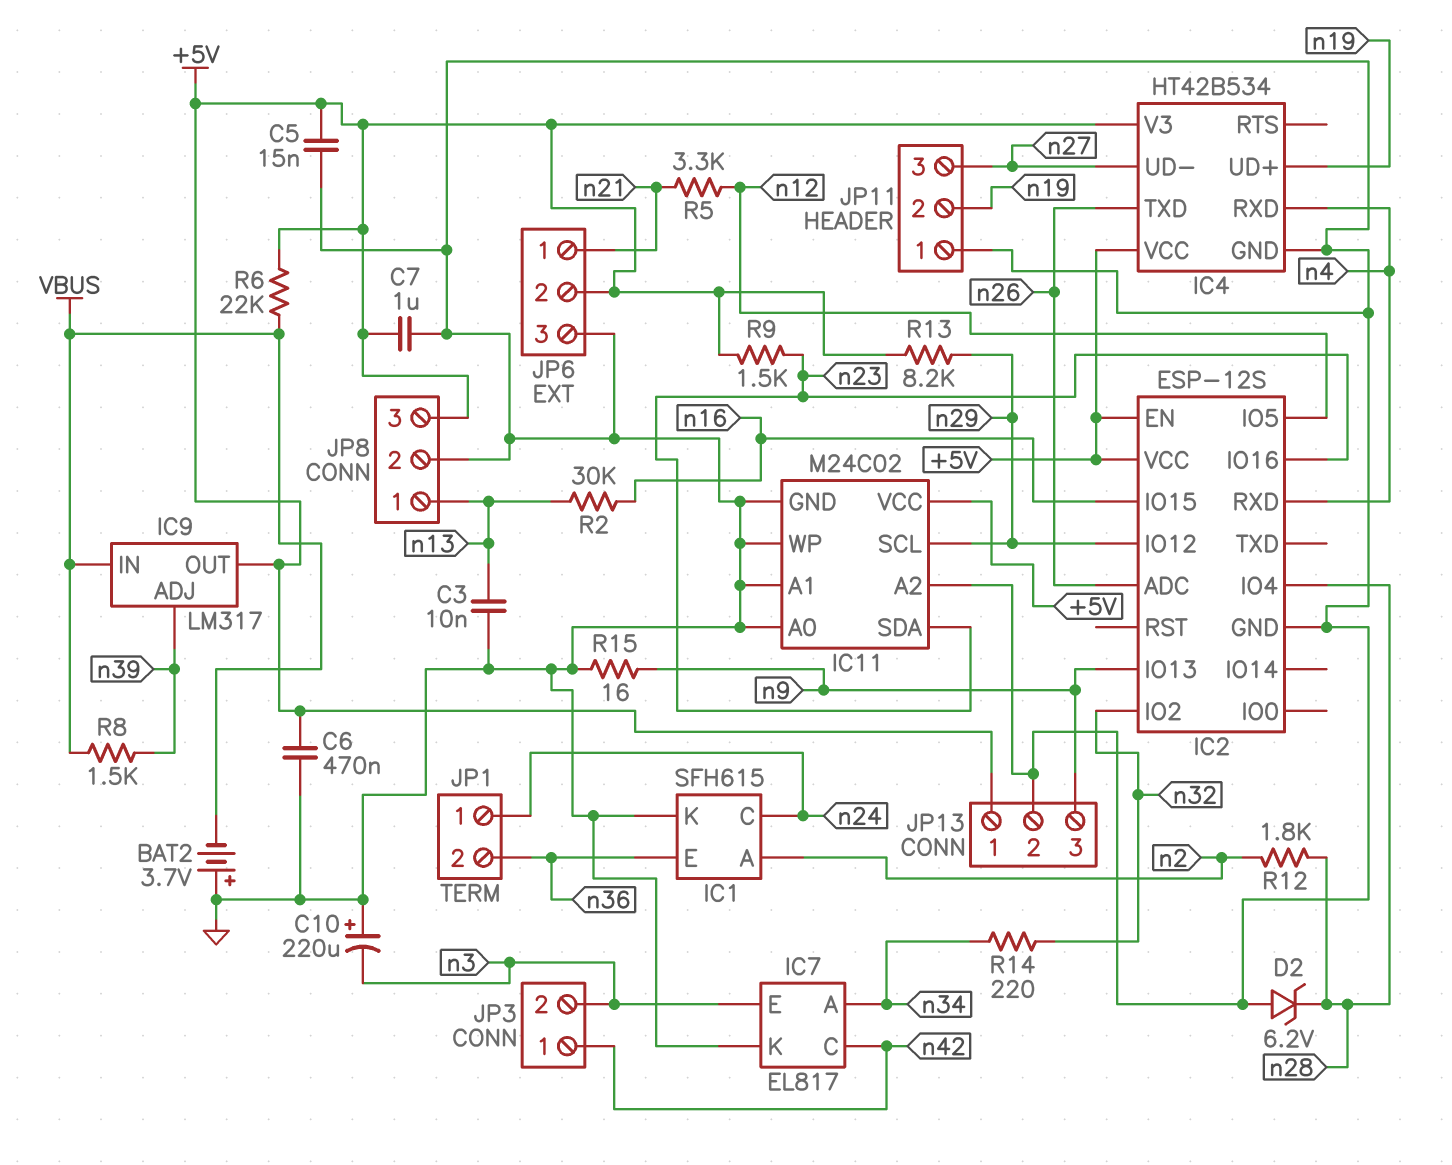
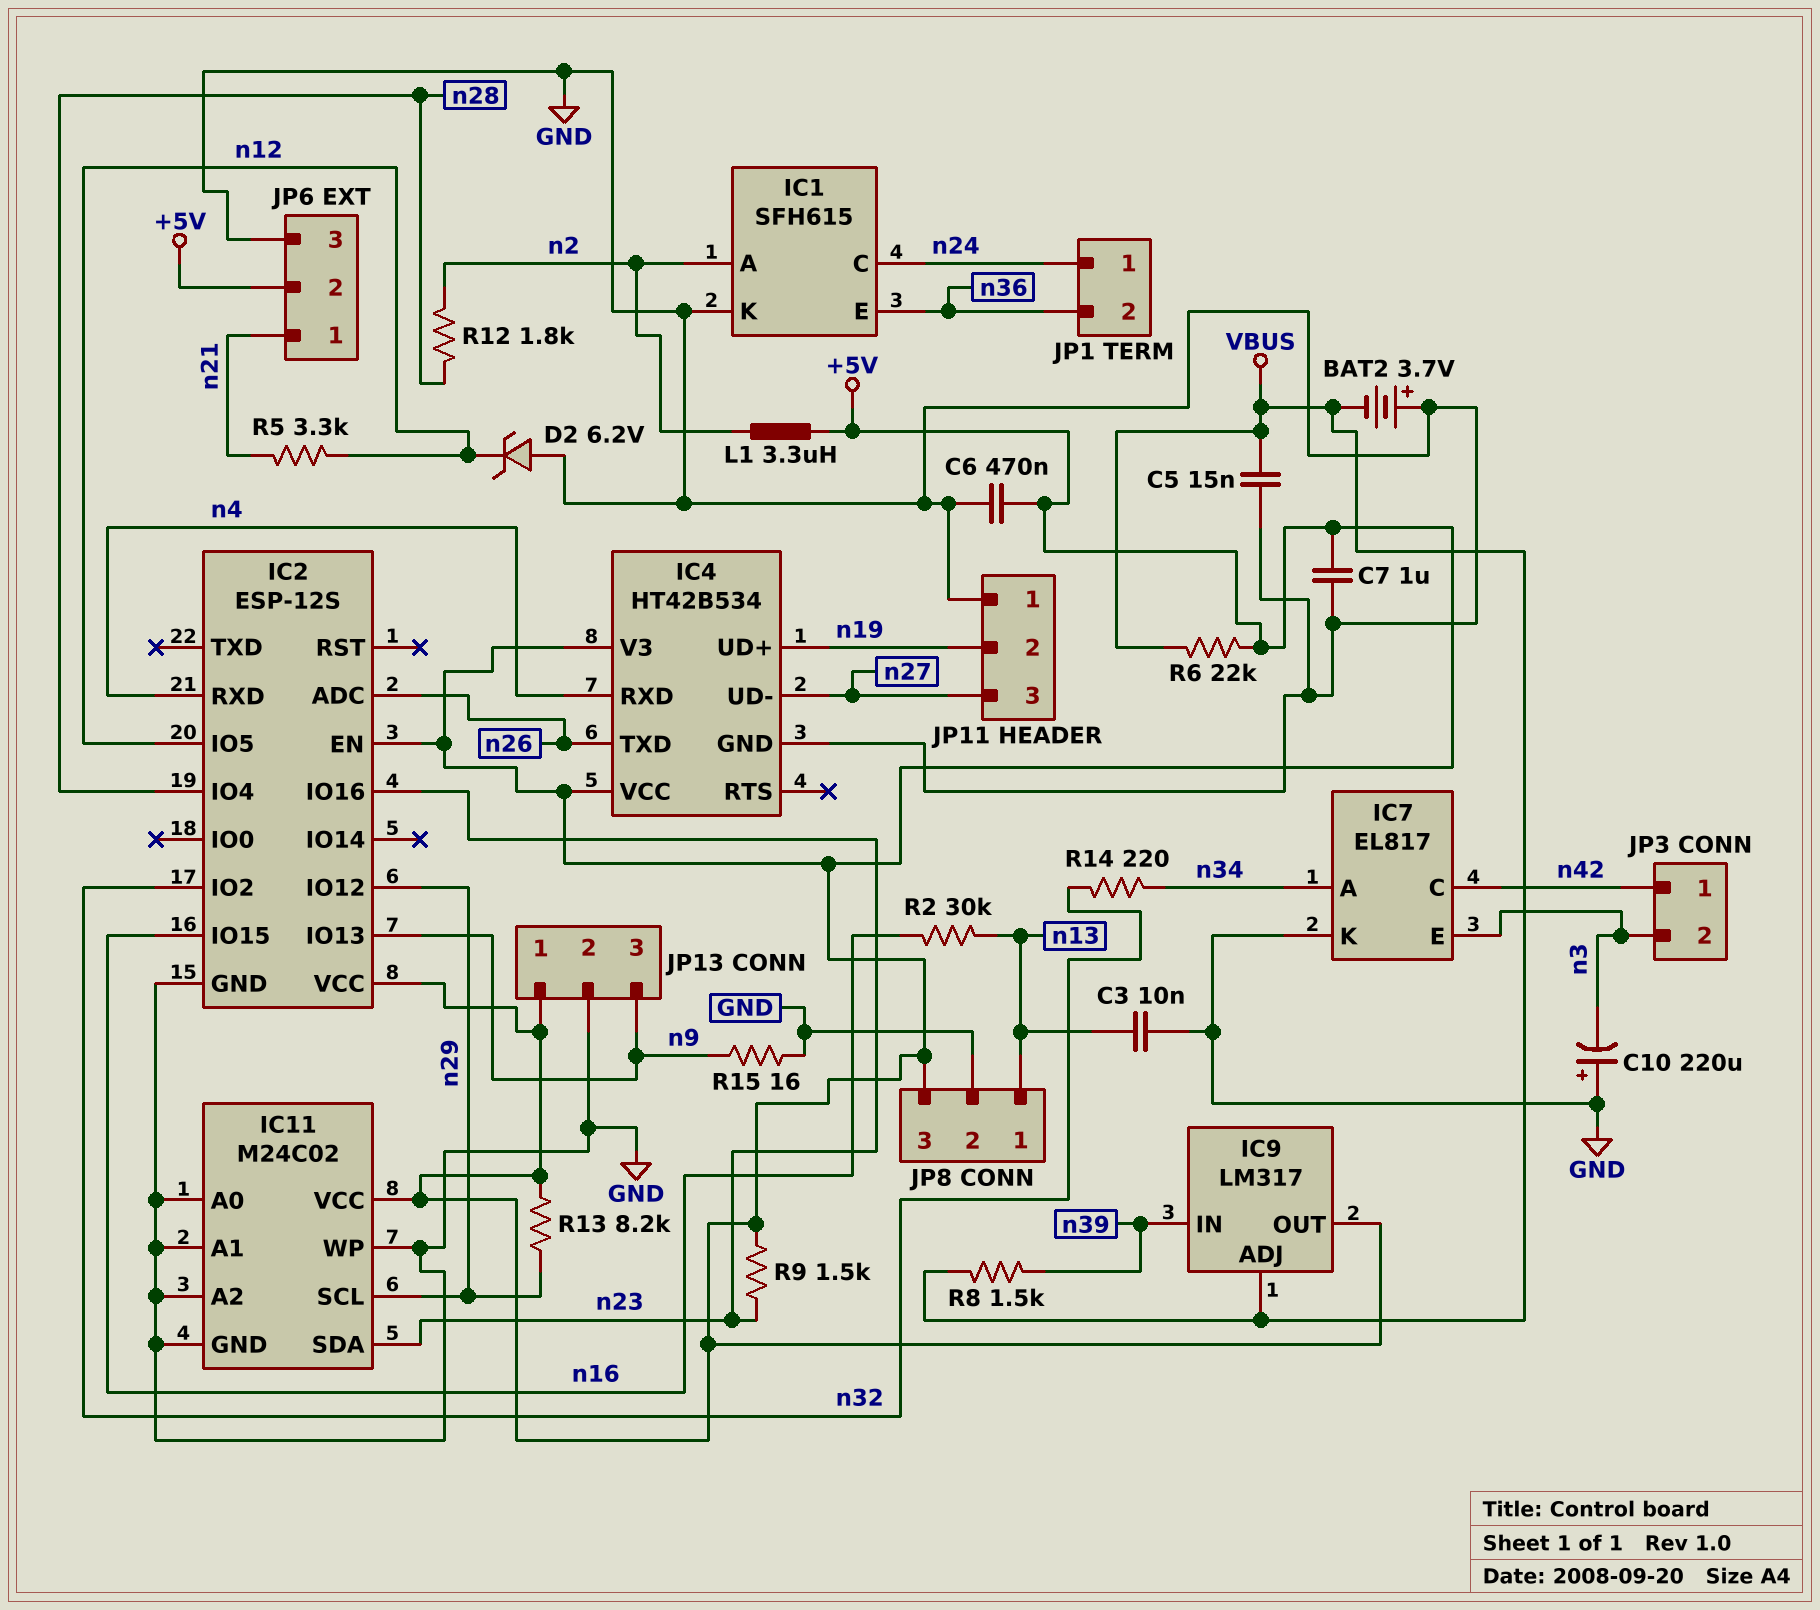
C5: 15nF (+5V, GND) -> 15nF (GND, VBUS)
D2: zener 6.2V (A GND, K n28) -> zener 6.2V (A GND, K n12)
IC9 pin ADJ: n39 -> VBUS
IC9 pin IN: VBUS -> n39
L1: none -> 3.3uH (+5V, n2)

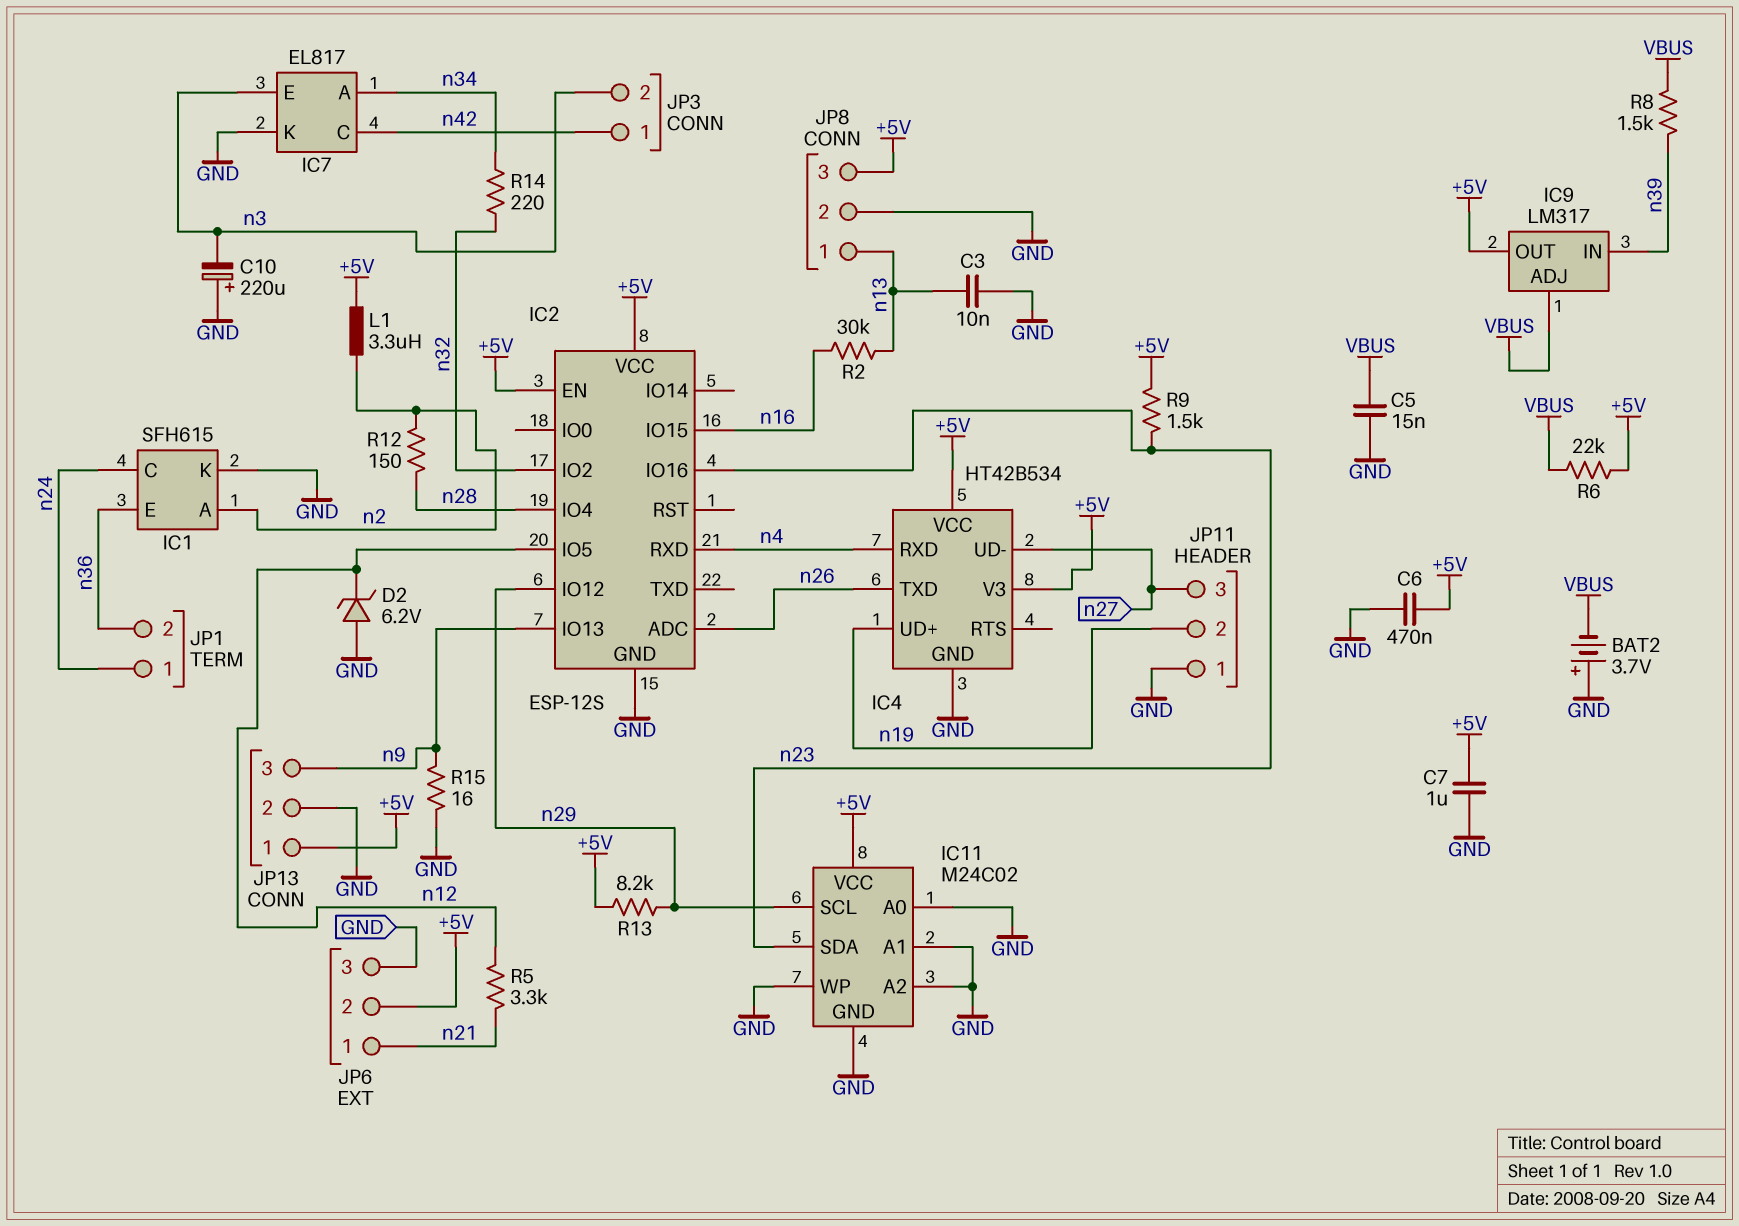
R12: 1.8k (n2, n28) -> 150 (n2, n28)

